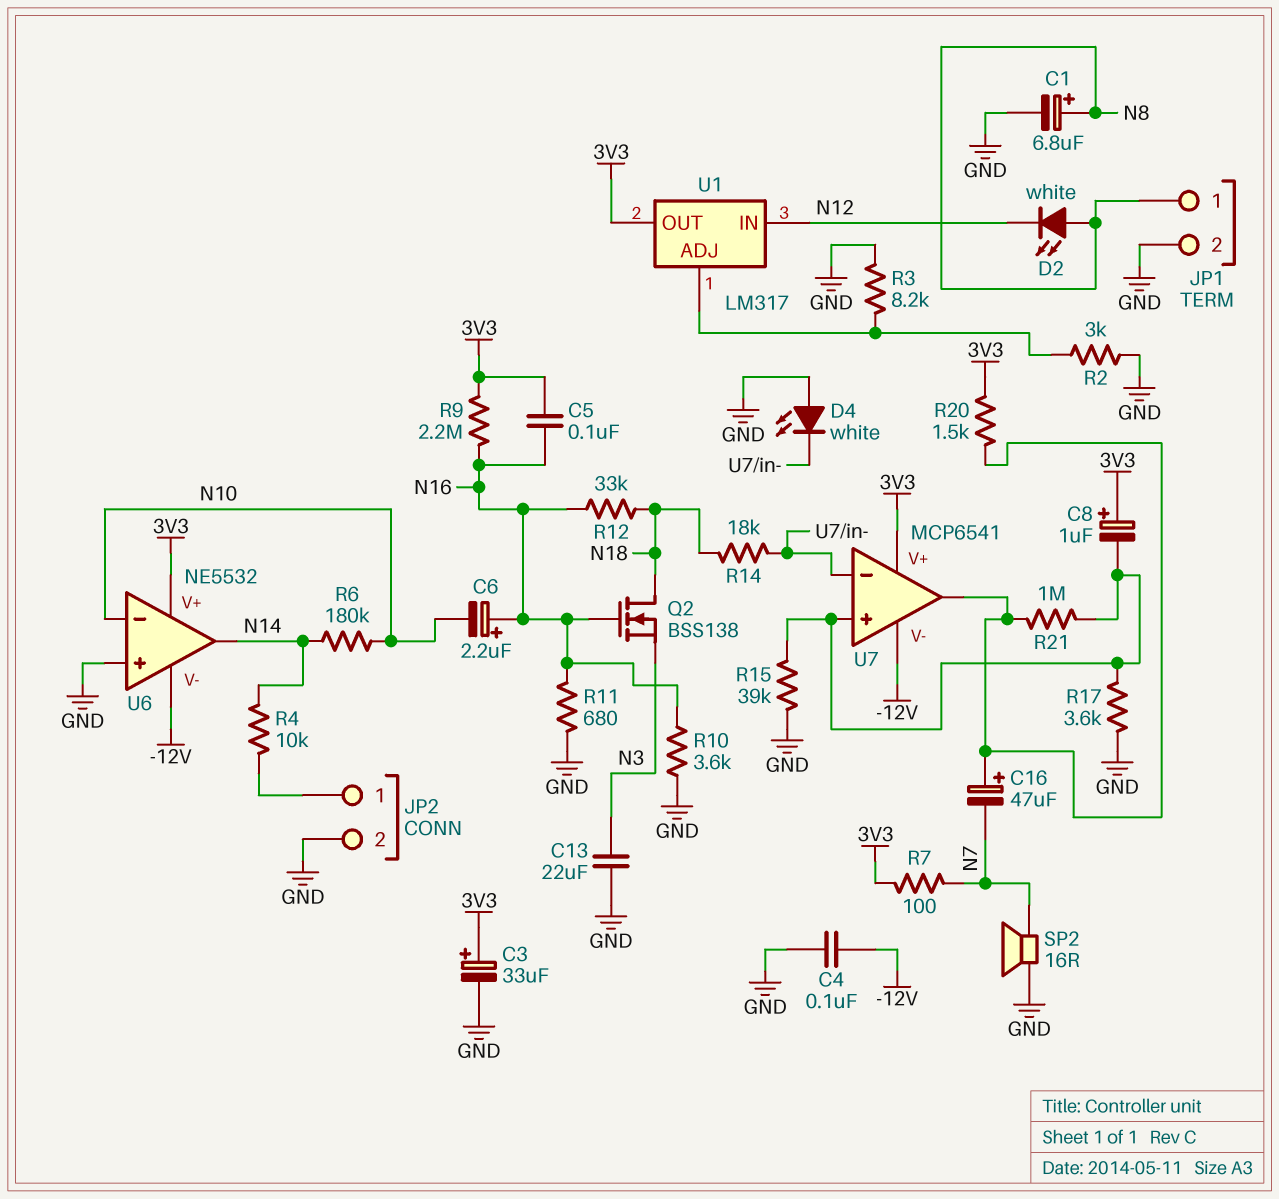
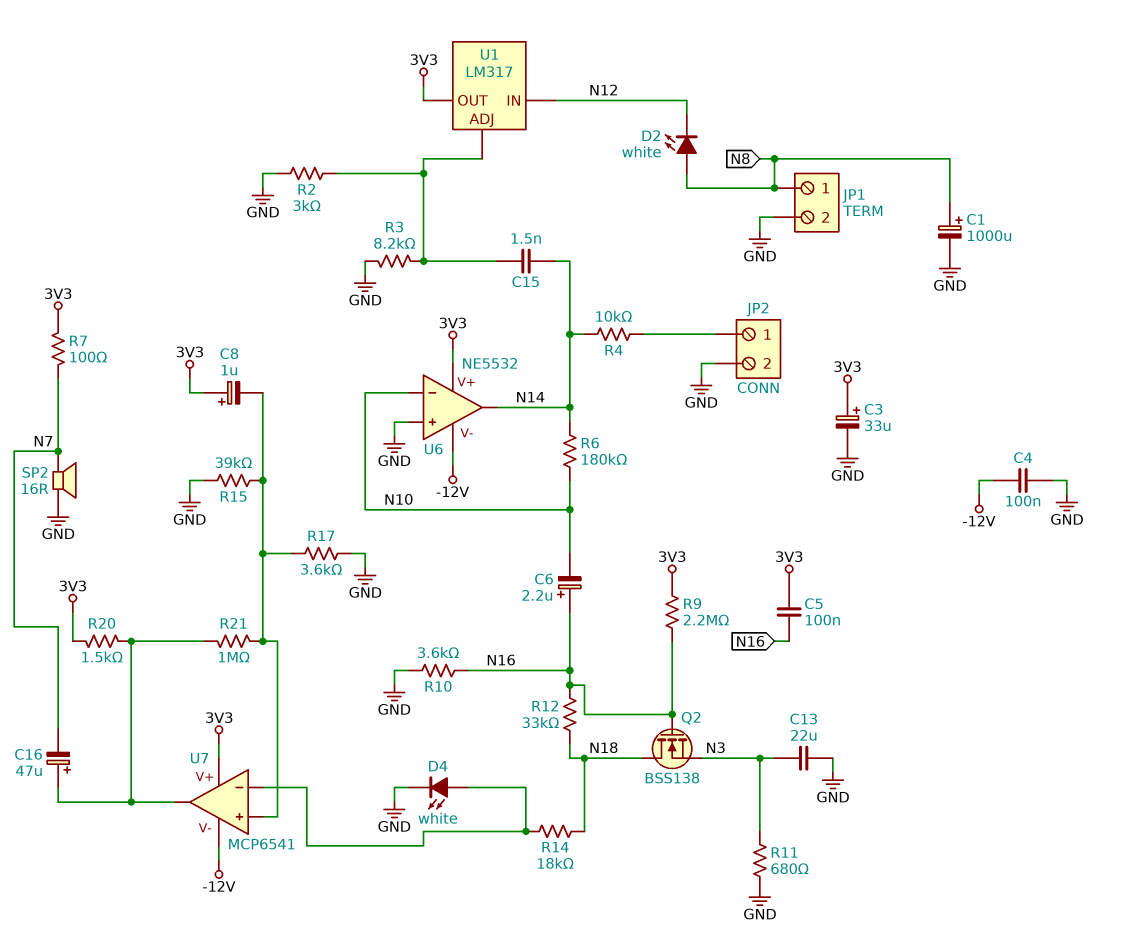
C1: 6.8uF (plus N8, minus GND) -> 1000uF (plus N8, minus GND)
C15: none -> 1.5nF (N14, U1/ADJ)
D4: LED white (A GND, K U7/in-) -> LED white (A U7/in-, K GND)
R11: 680 (GND, N16) -> 680 (GND, N3)

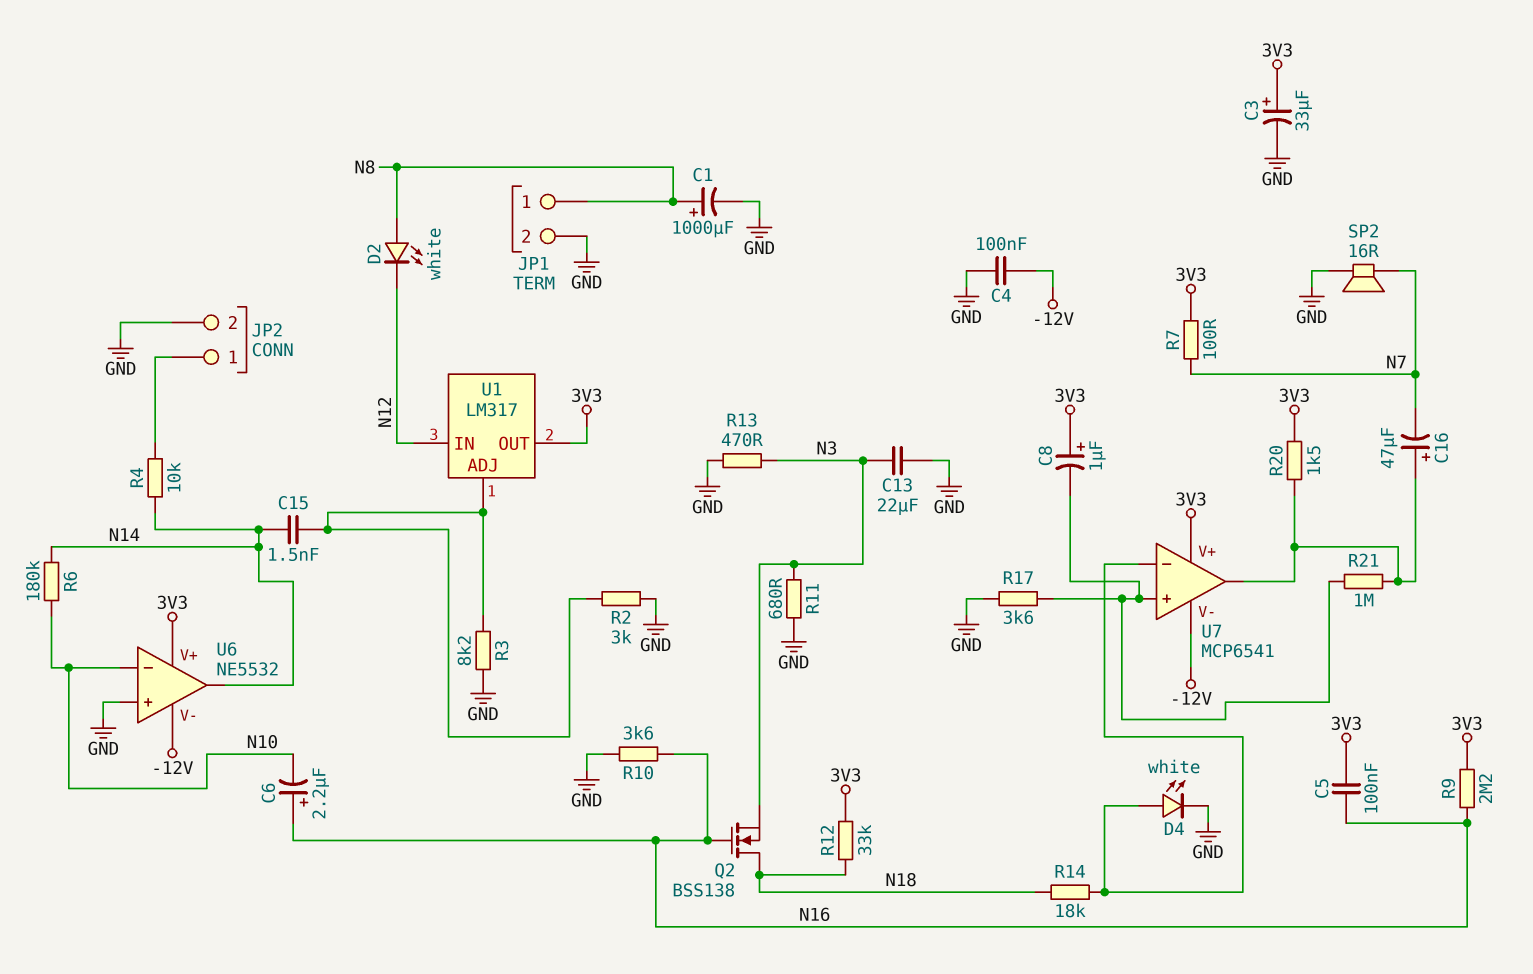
R12: 33k (N16, N18) -> 33k (3V3, N18)
R13: none -> 470 (GND, N3)
R15: 39k (GND, U7/in+) -> none

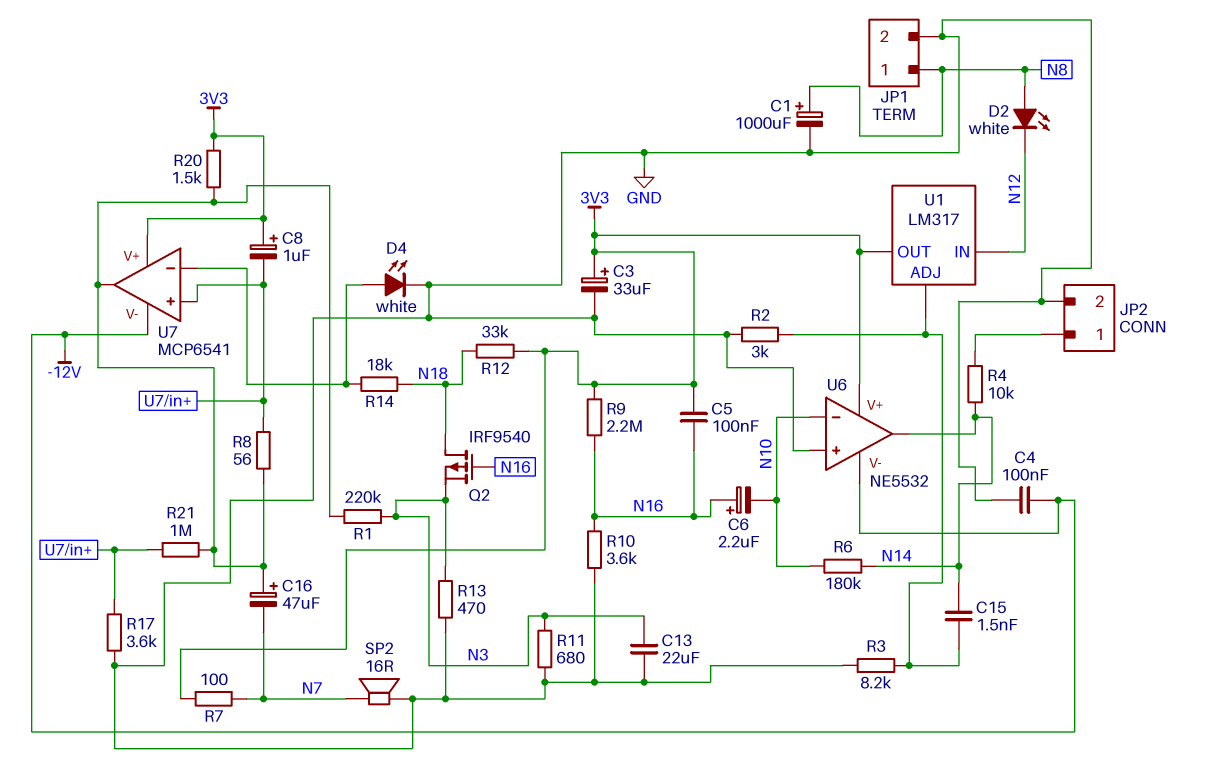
Q2: NMOS BSS138 (G N16, D N18, S N3) -> PMOS IRF9540 (G N16, D N18, S N3)
R1: none -> 220k (N3, U7/out)
R8: none -> 56 (U7/in+, U7/out)

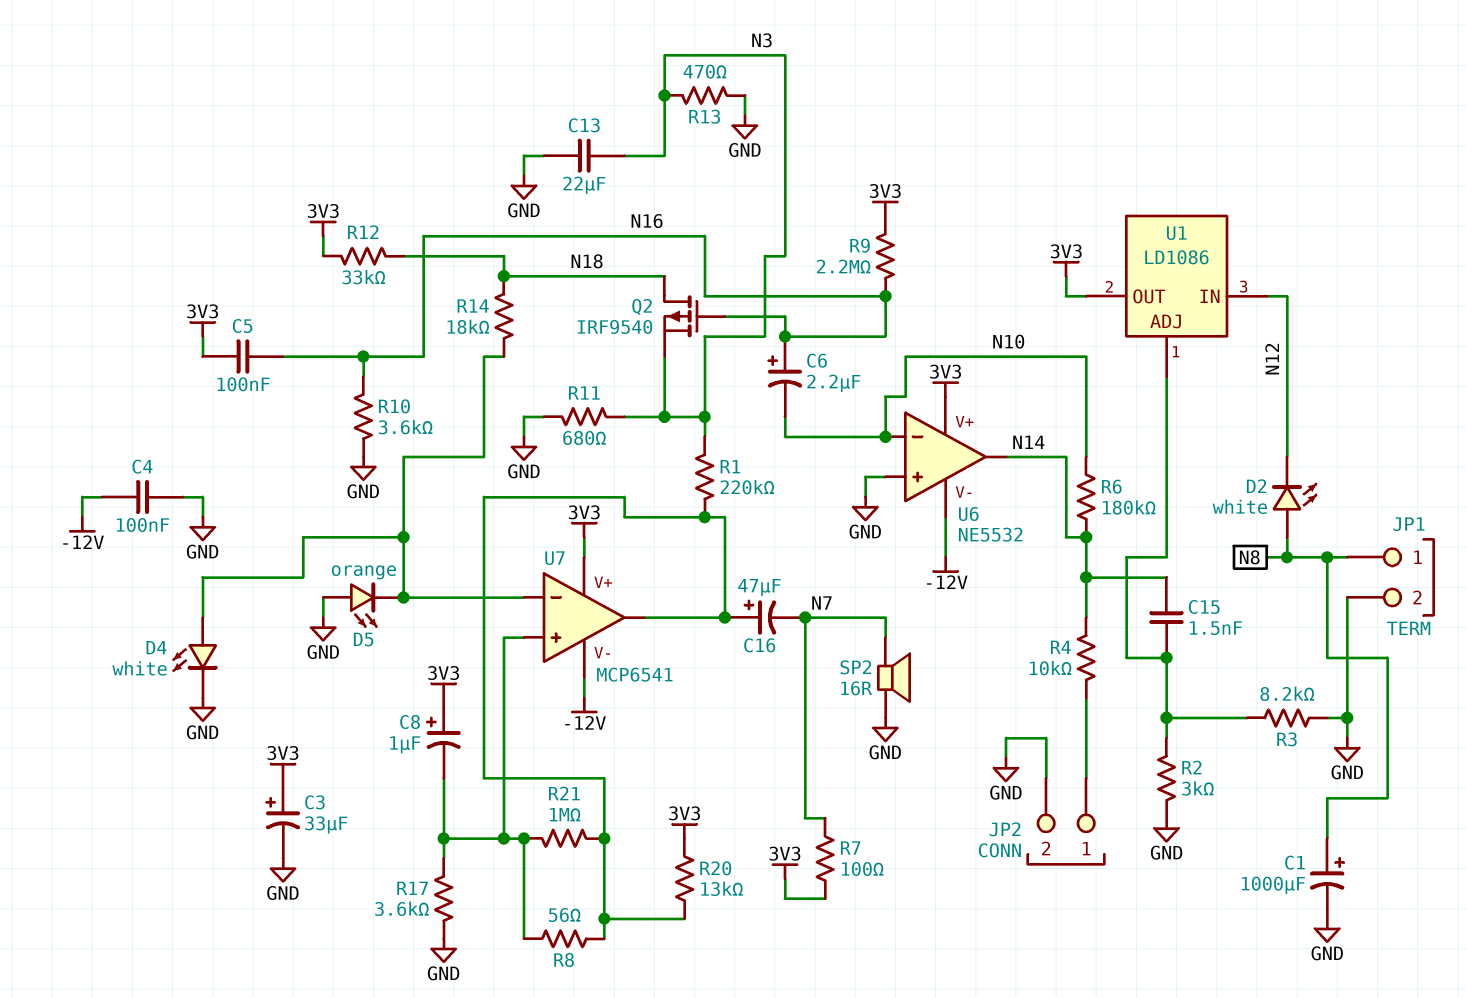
D5: none -> LED orange (A GND, K U7/in-)
R20: 1.5k (3V3, U7/out) -> 13k (3V3, U7/out)
U1: LM317 -> LD1086

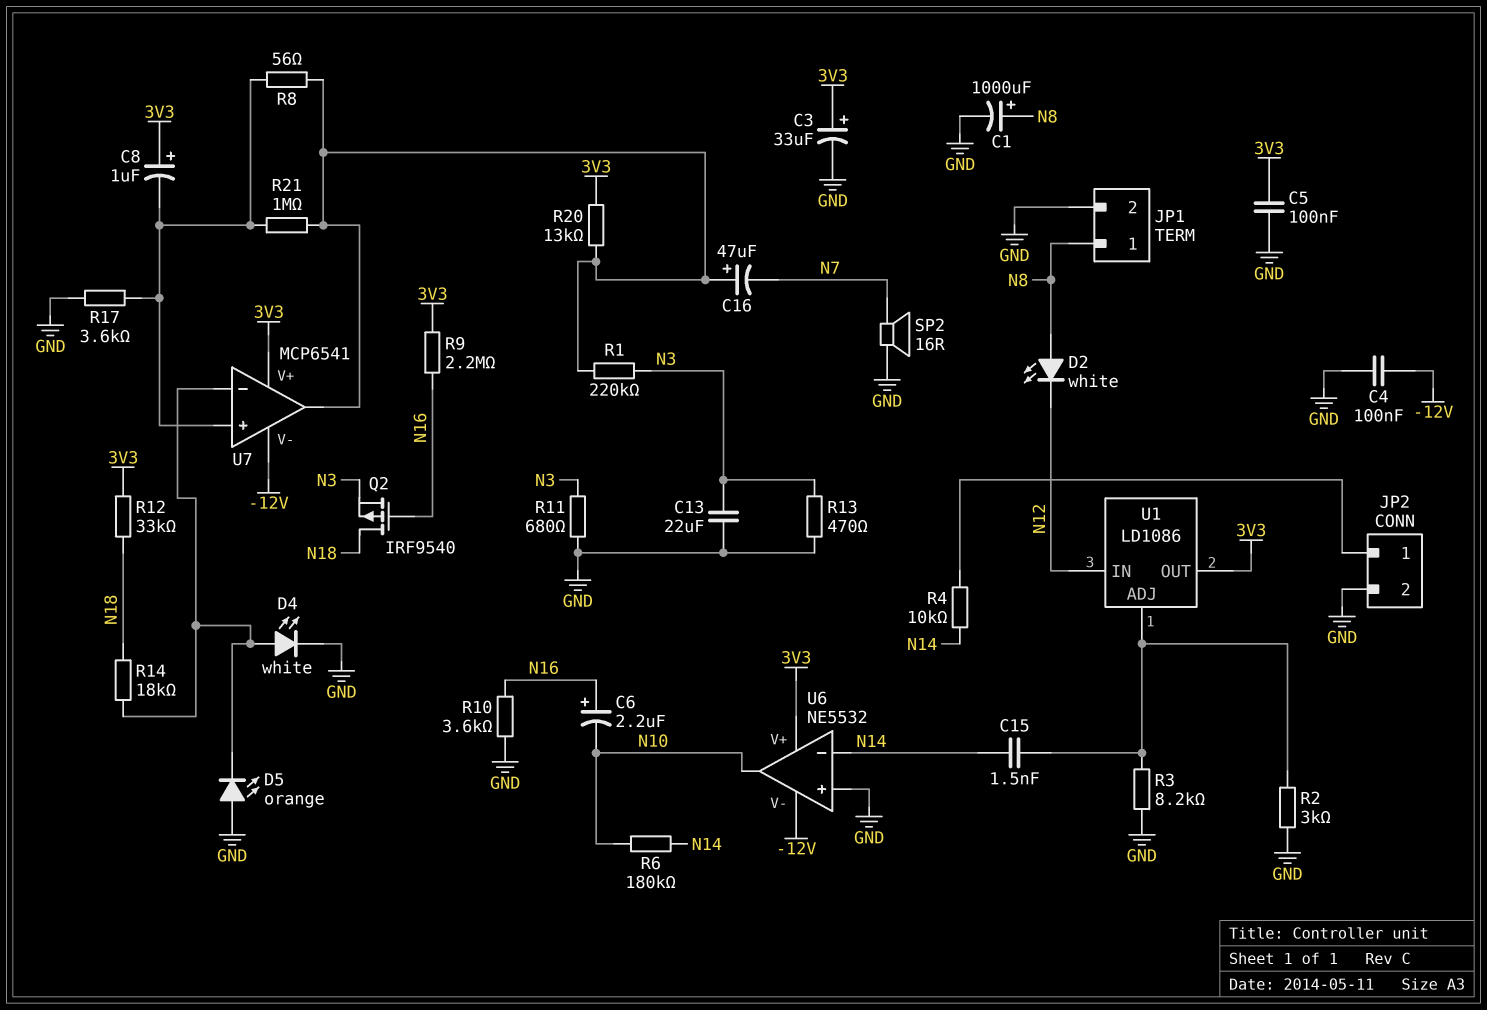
C5: 100nF (3V3, N16) -> 100nF (3V3, GND)
R7: 100 (3V3, N7) -> none
U6 pin in-: N10 -> N14
U6 pin out: N14 -> N10

